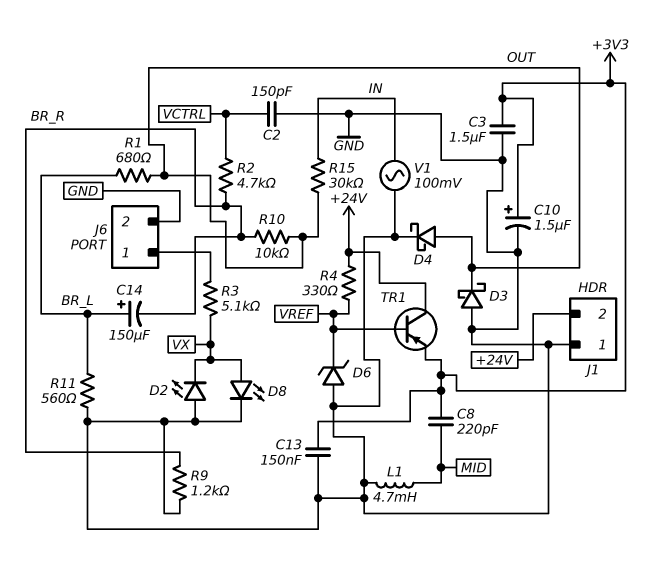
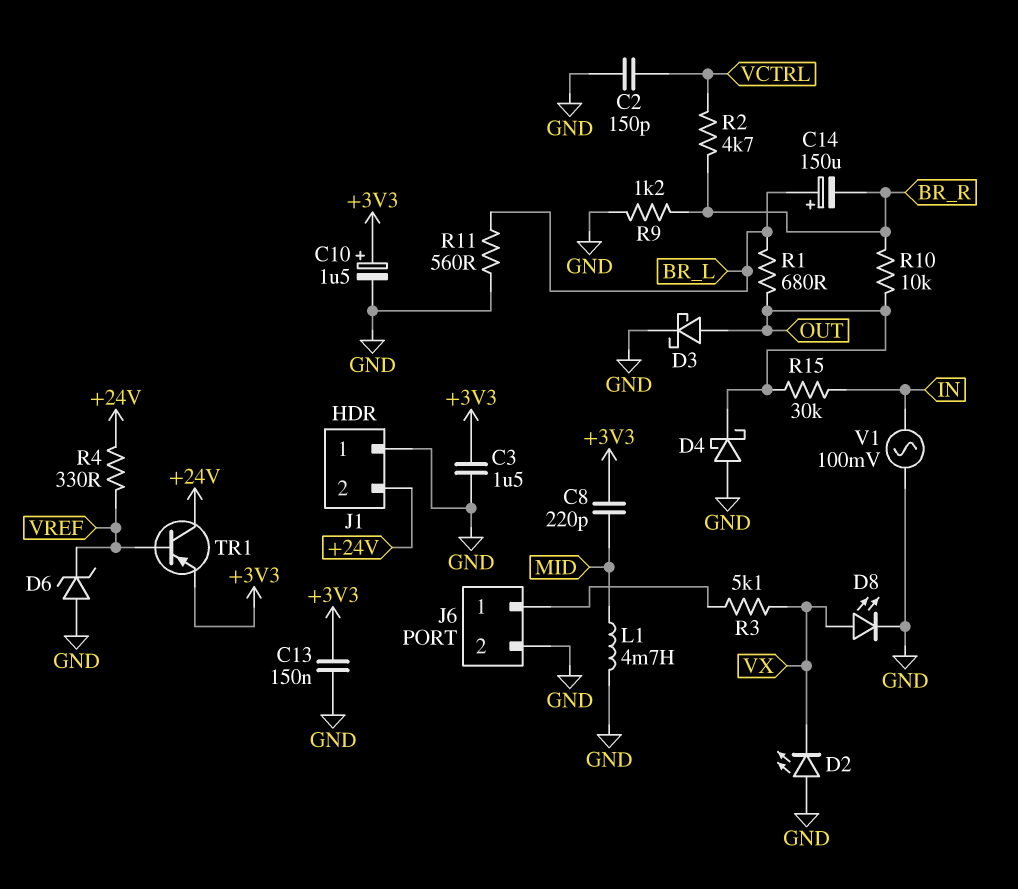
D3: schottky (A GND, K OUT) -> schottky (A OUT, K GND)
D4: schottky (A OUT, K GND) -> schottky (A GND, K OUT)

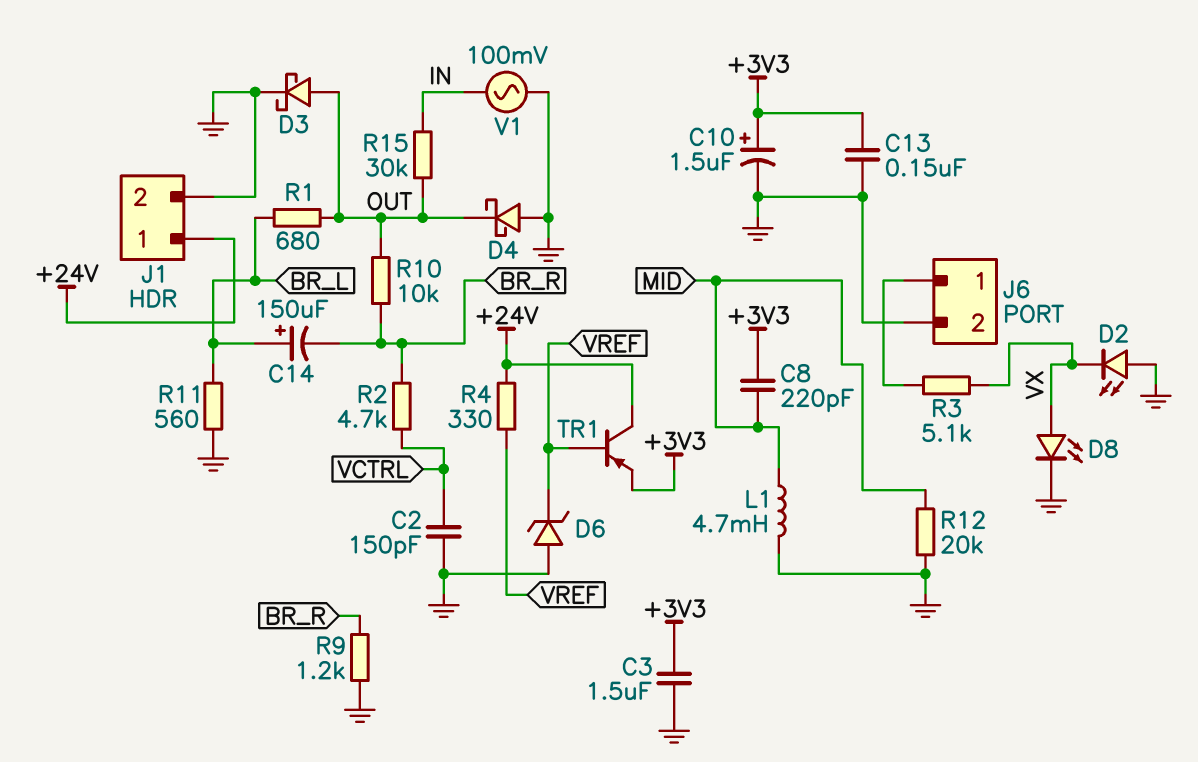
J1 pin 1: GND -> +24V
J1 pin 2: +24V -> GND
R12: none -> 20k (GND, MID)

